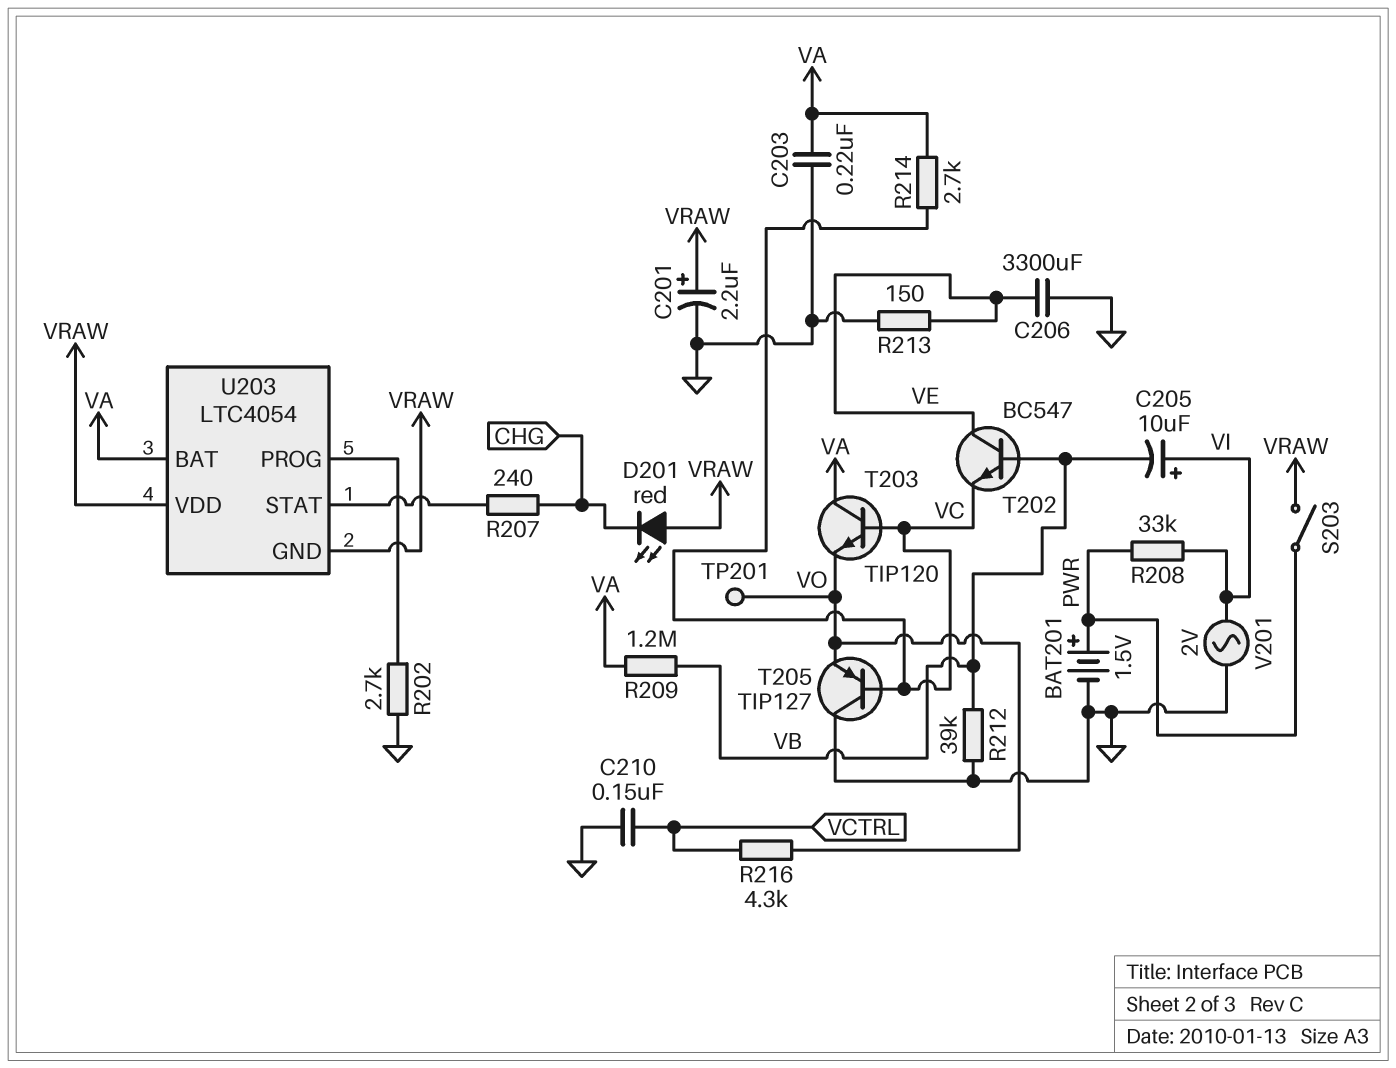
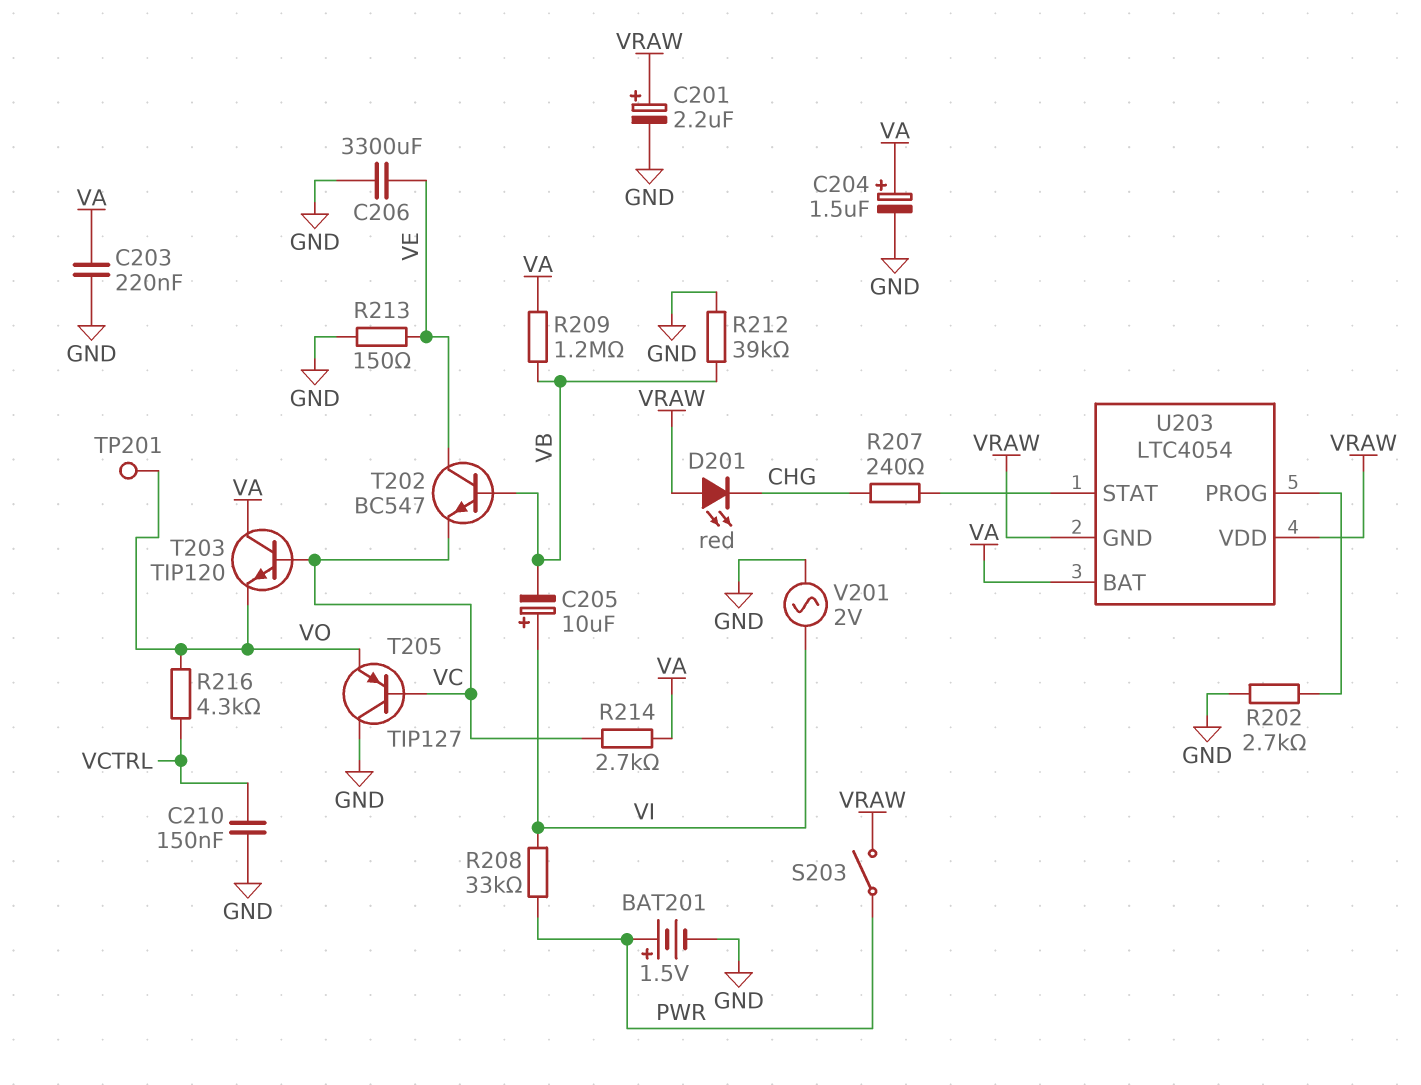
C204: none -> 1.5uF (plus VA, minus GND)

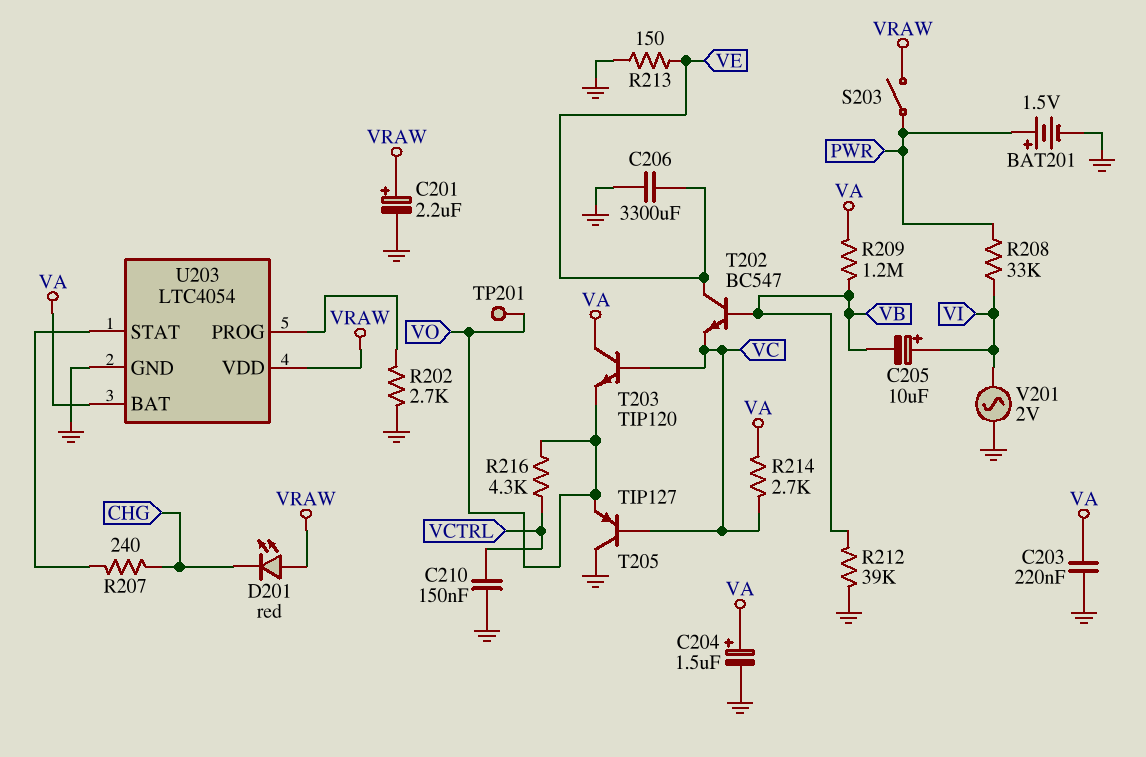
U203 pin GND: VRAW -> GND

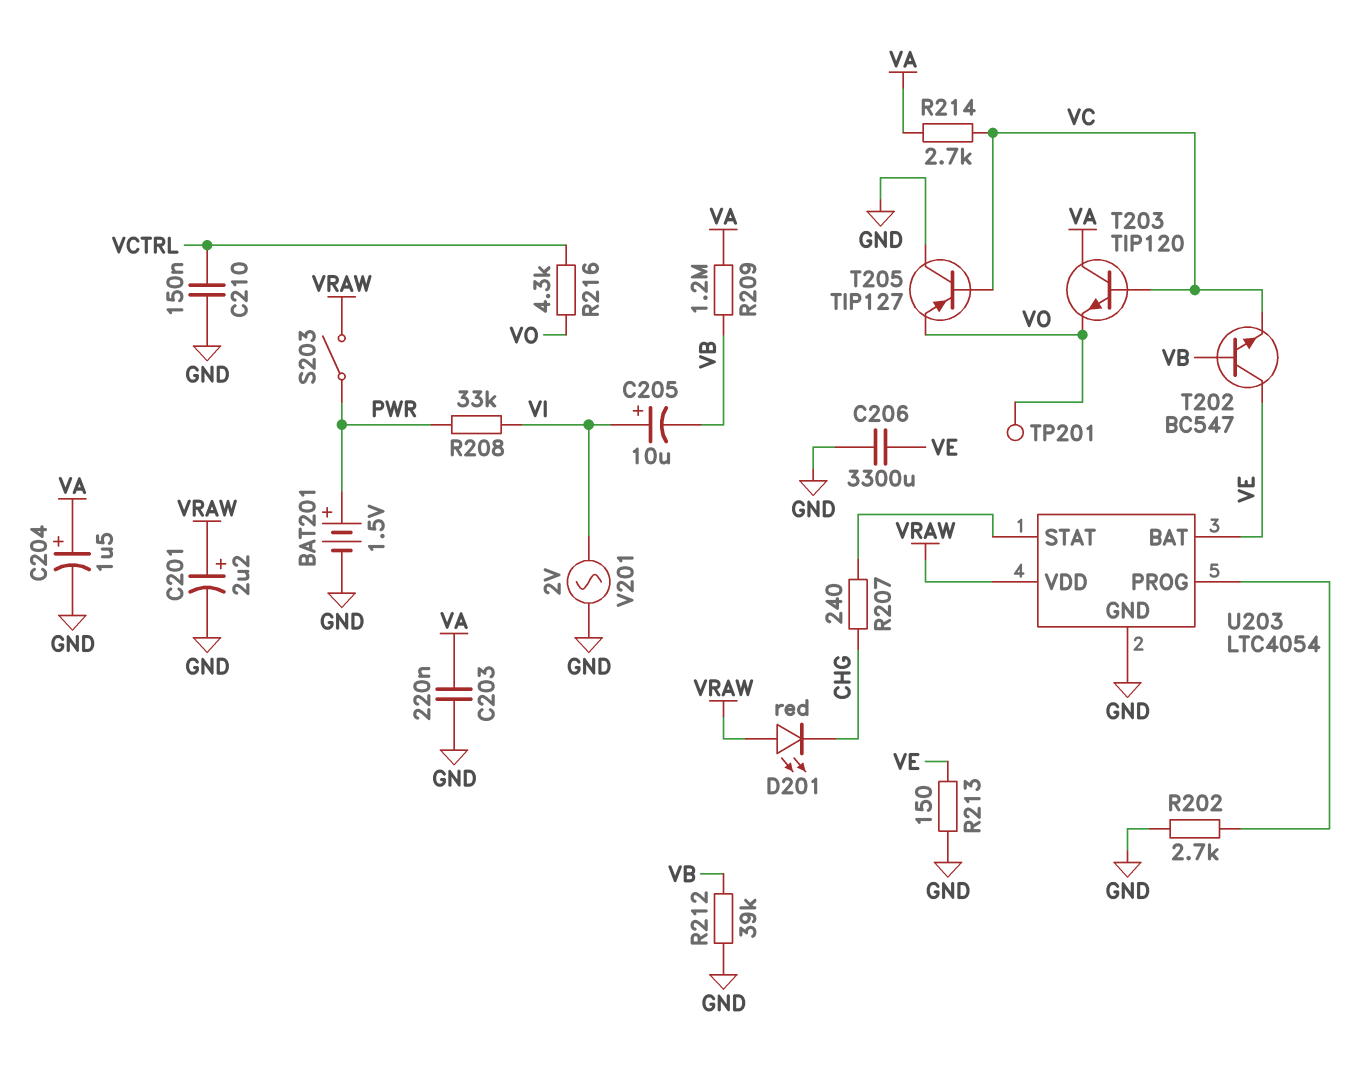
U203 pin BAT: VA -> VE

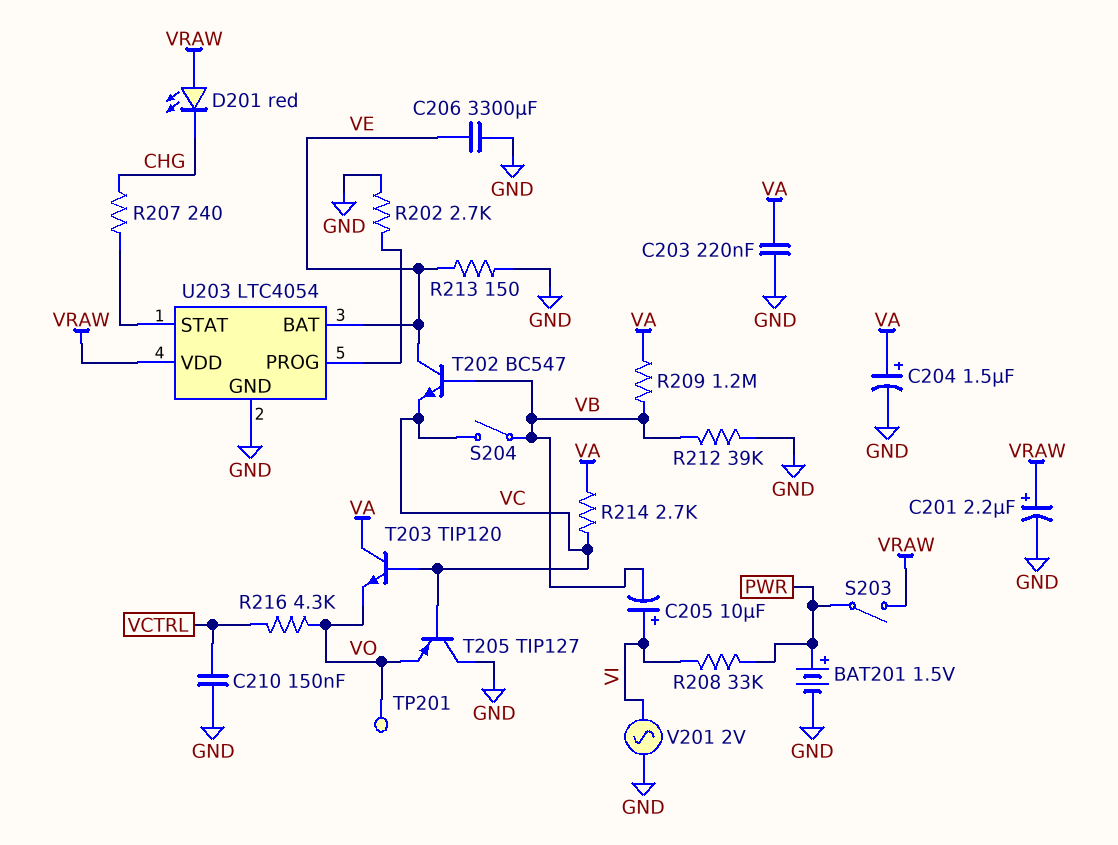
S204: none -> switch (VB, VC)

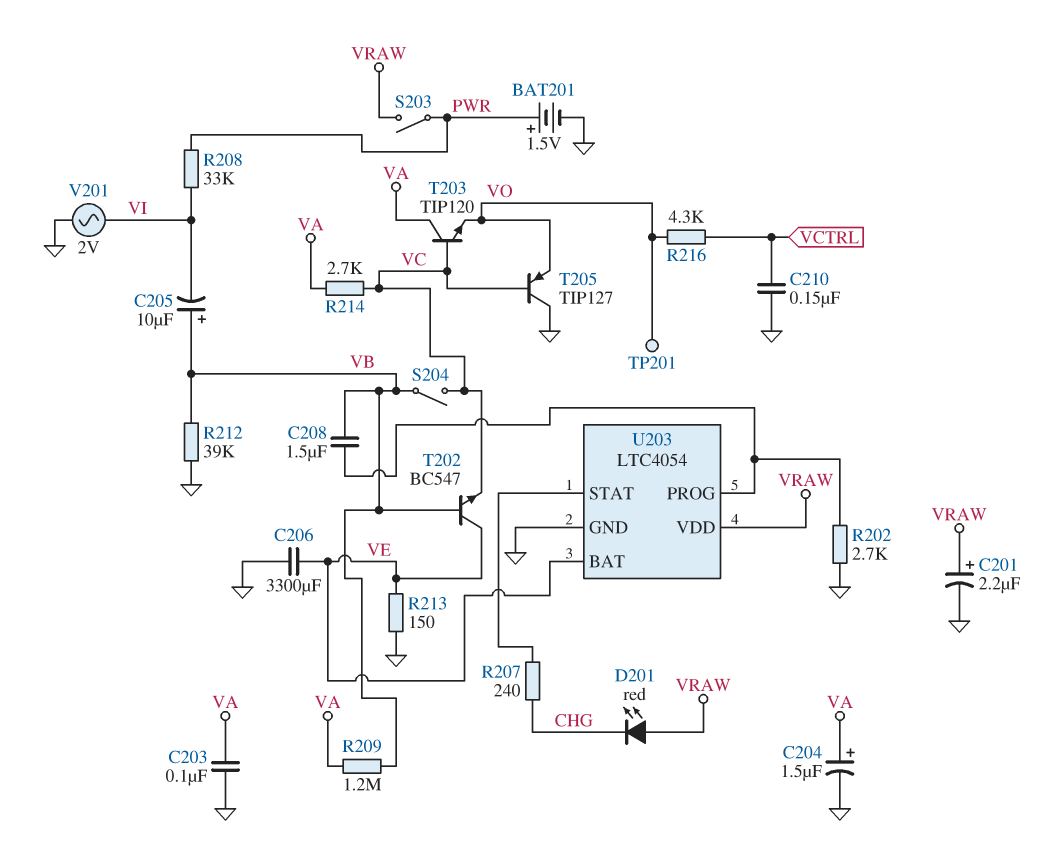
C203: 220nF (GND, VA) -> 100nF (GND, VA)
C205: 10uF (plus VI, minus VB) -> 10uF (plus VB, minus VI)
C208: none -> 1.5uF (U203/PROG, VB)

